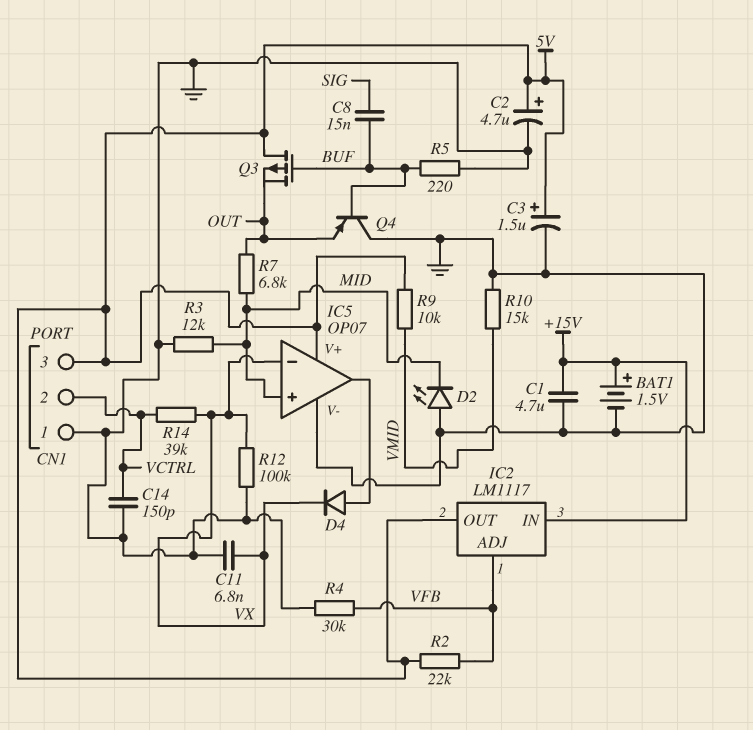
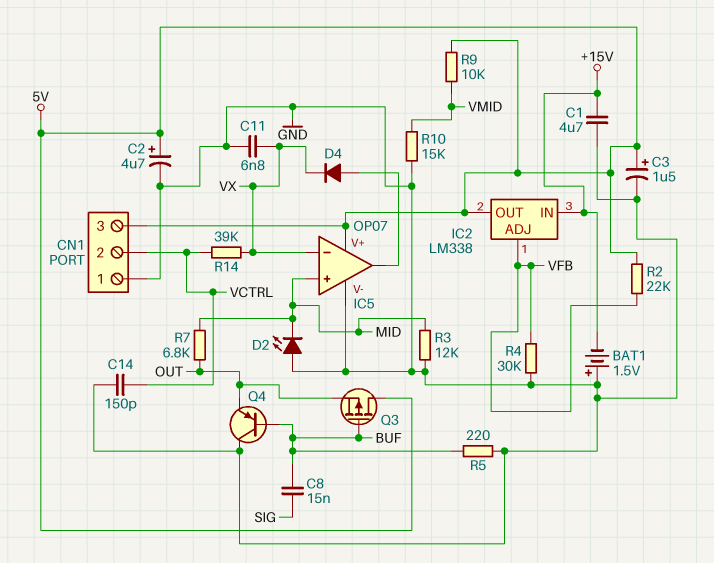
BAT1: 1.5V (plus +15V, minus GND) -> 1.5V (plus GND, minus +15V)
IC2: LM1117 -> LM338
R12: 100k (GND, VX) -> none

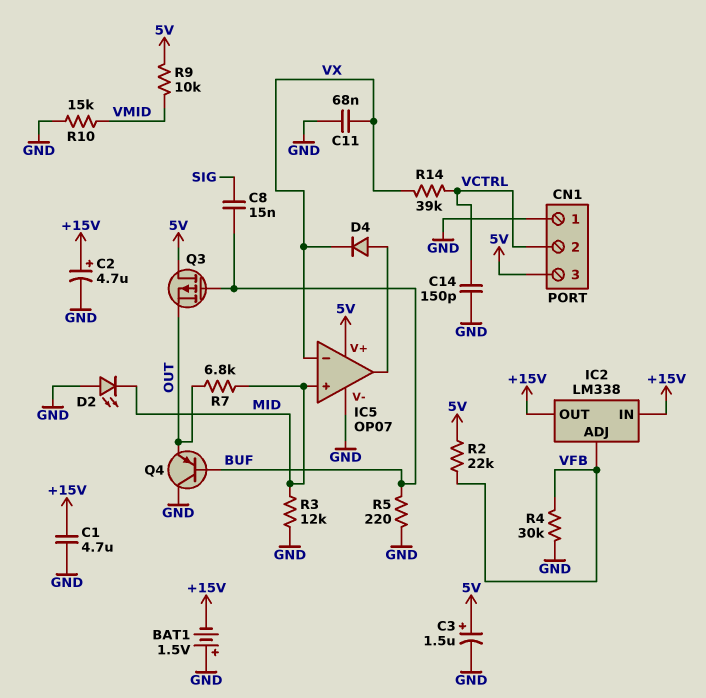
C2: 4.7uF (plus 5V, minus GND) -> 4.7uF (plus +15V, minus GND)
C11: 6.8nF (GND, VX) -> 68nF (GND, VX)
IC2 pin OUT: 5V -> +15V

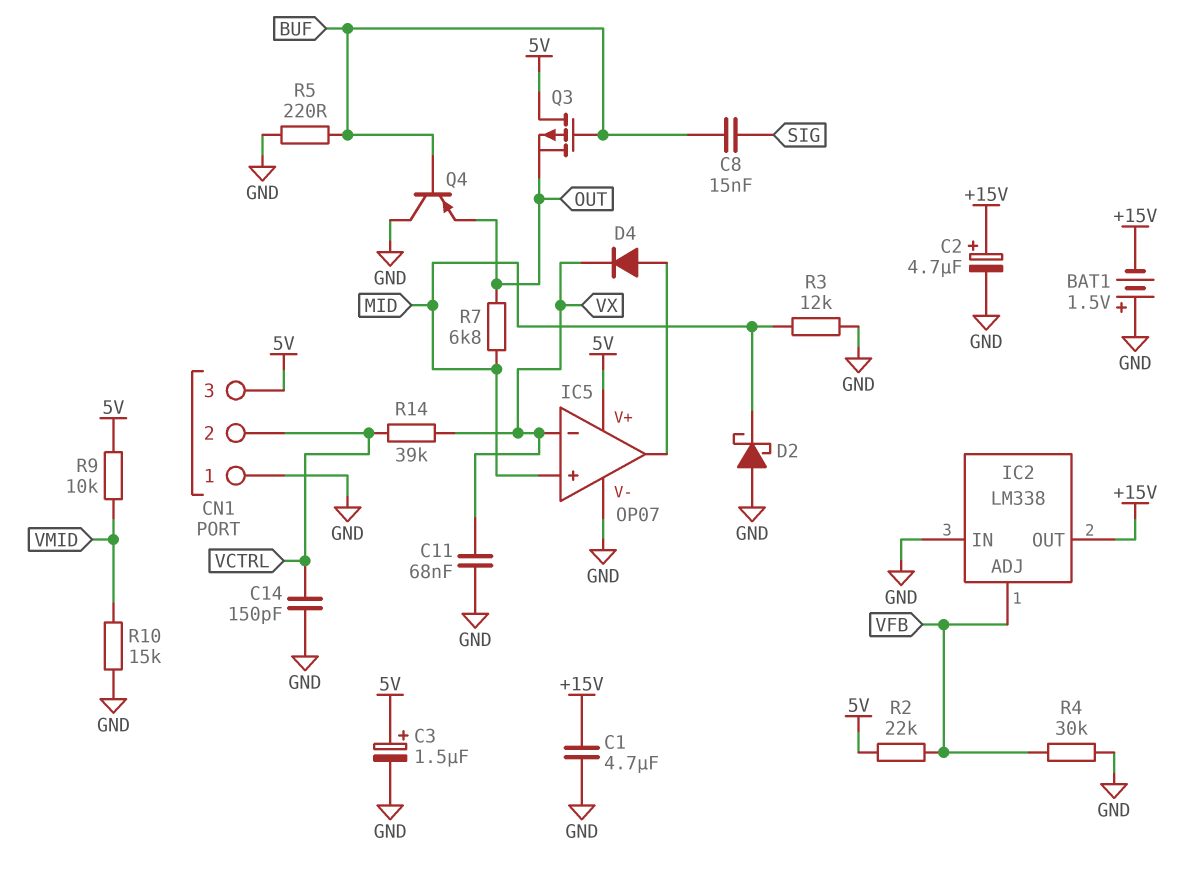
D2: LED (A GND, K MID) -> schottky (A GND, K MID)
IC2 pin IN: +15V -> GND

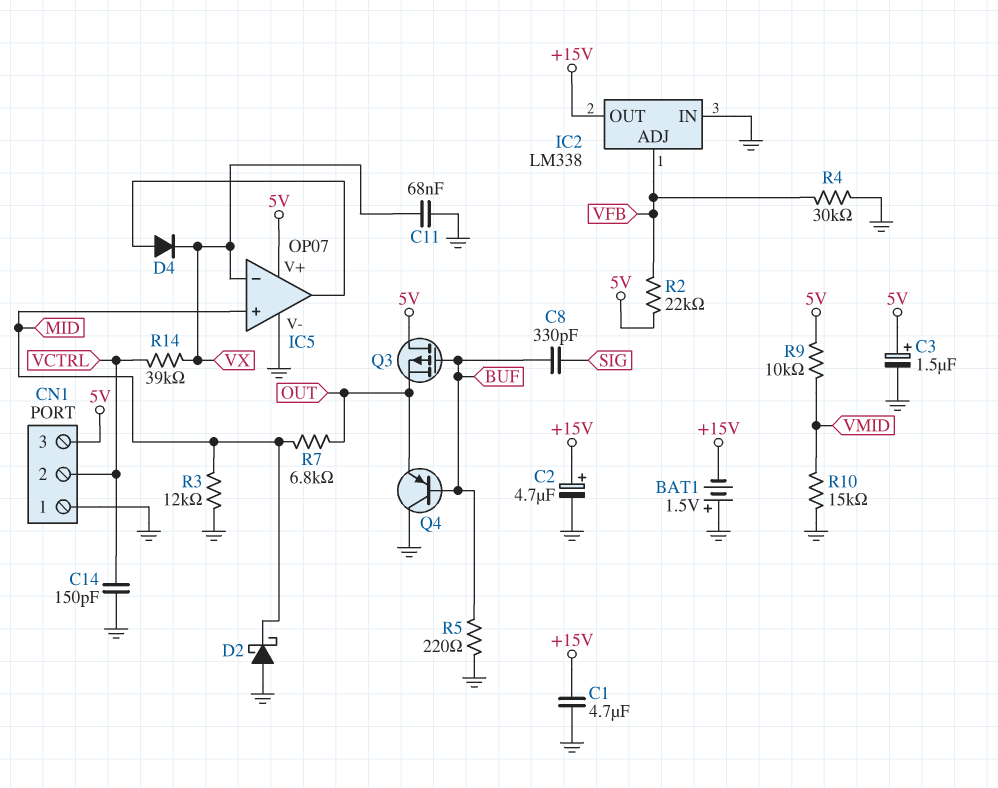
C8: 15nF (BUF, SIG) -> 330pF (BUF, SIG)

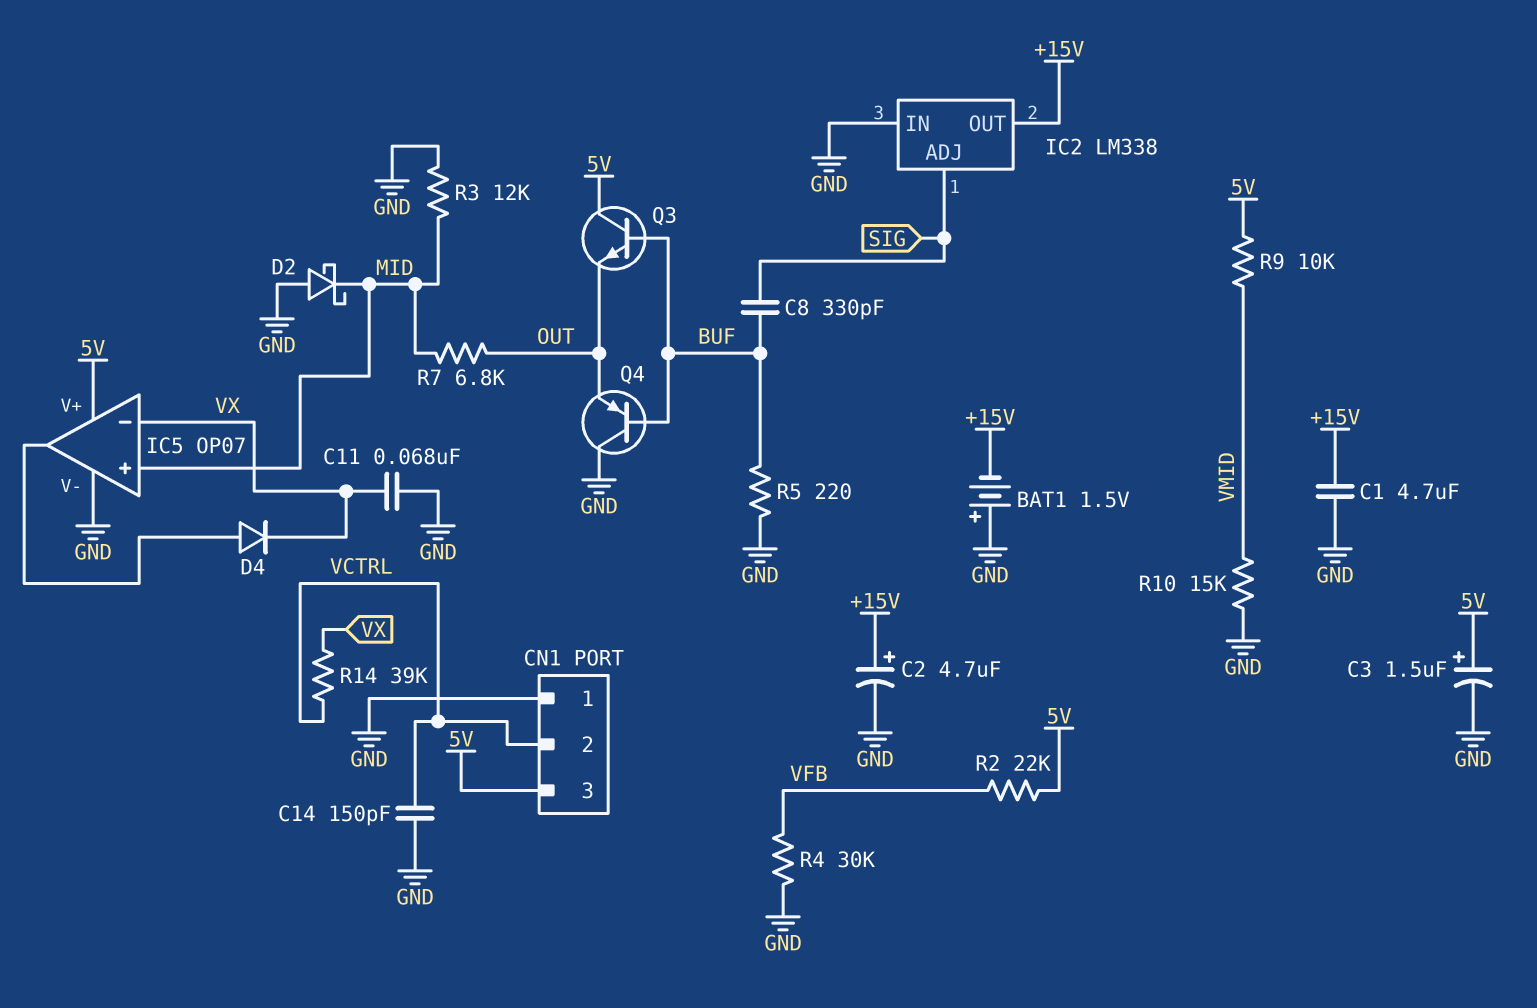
IC2 pin ADJ: VFB -> SIG
Q3: PMOS (G BUF, D 5V, S OUT) -> NPN (B BUF, C 5V, E OUT)

